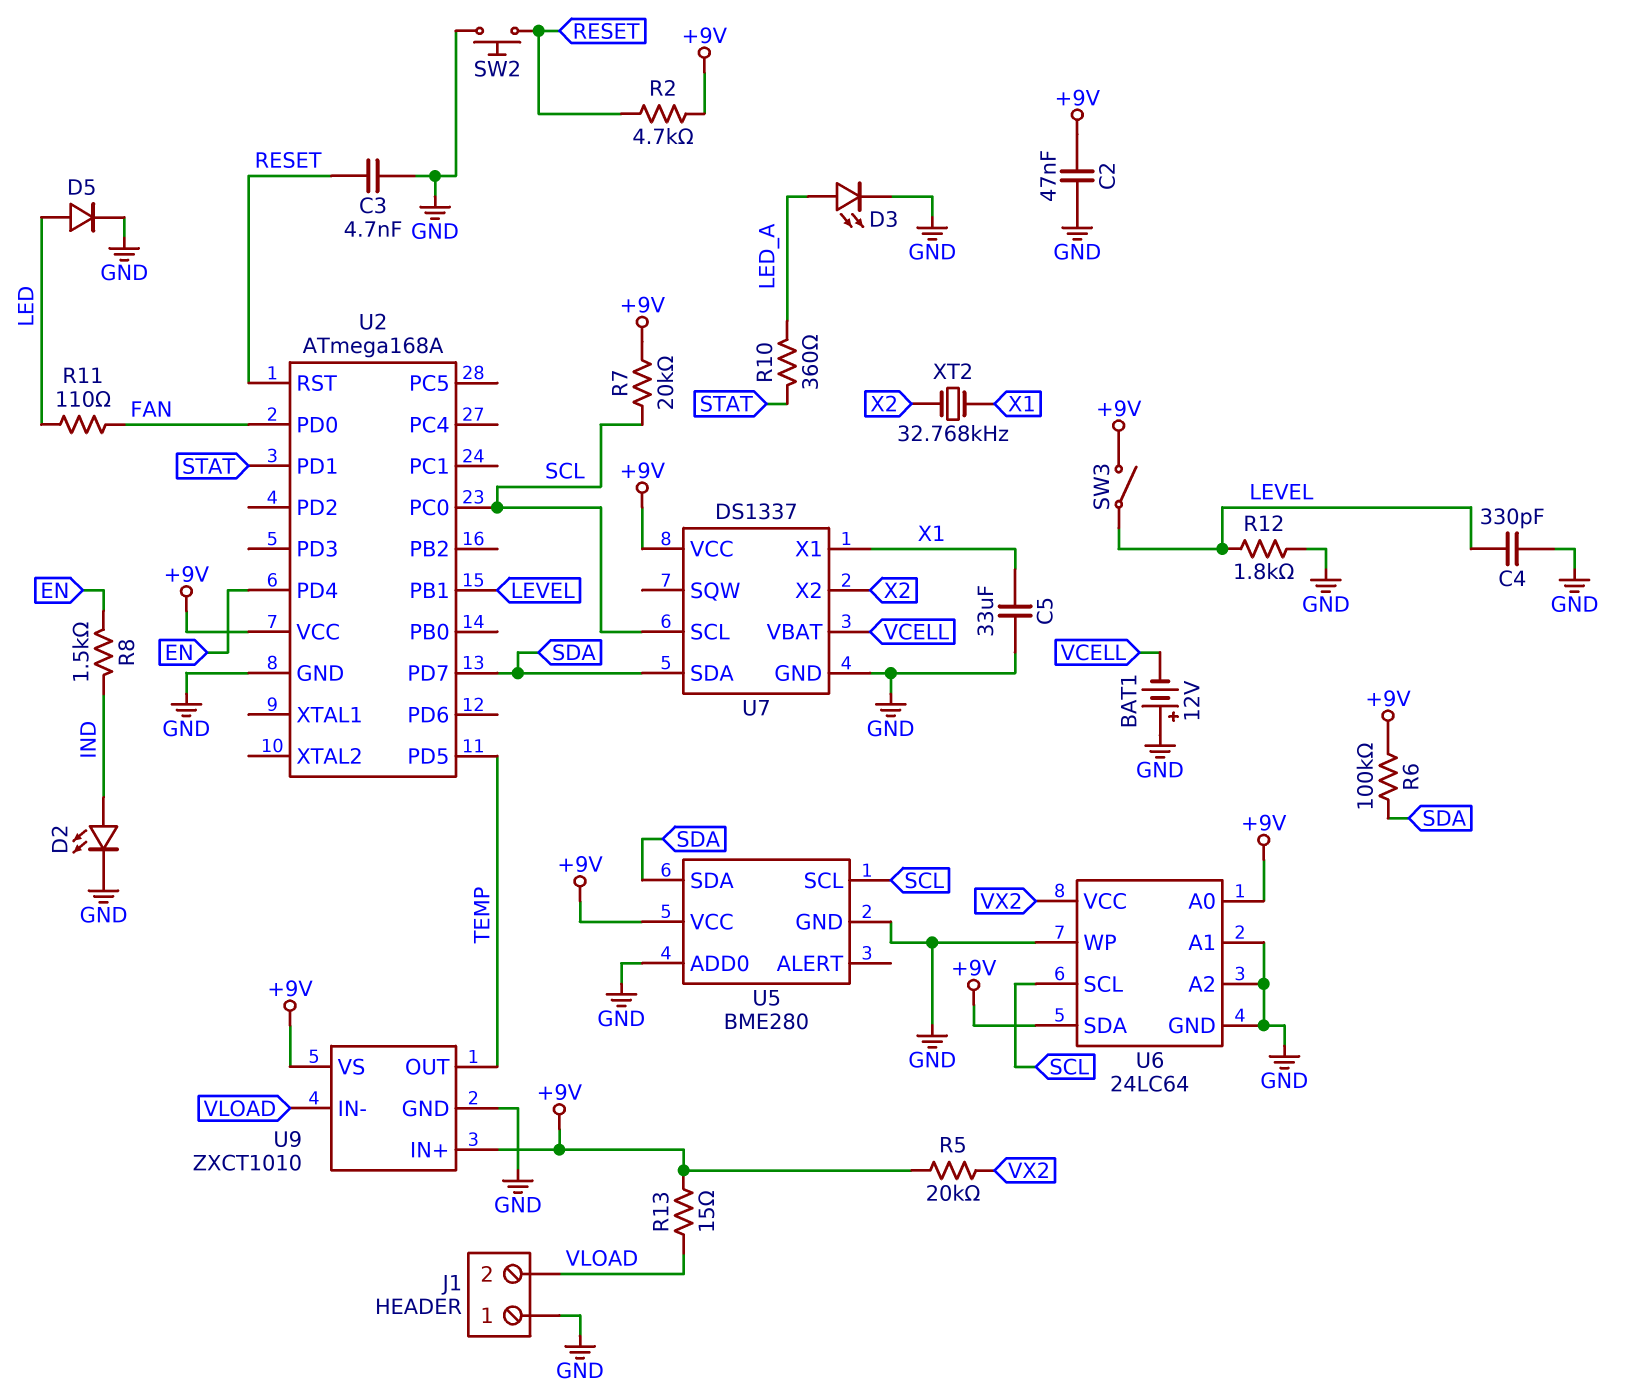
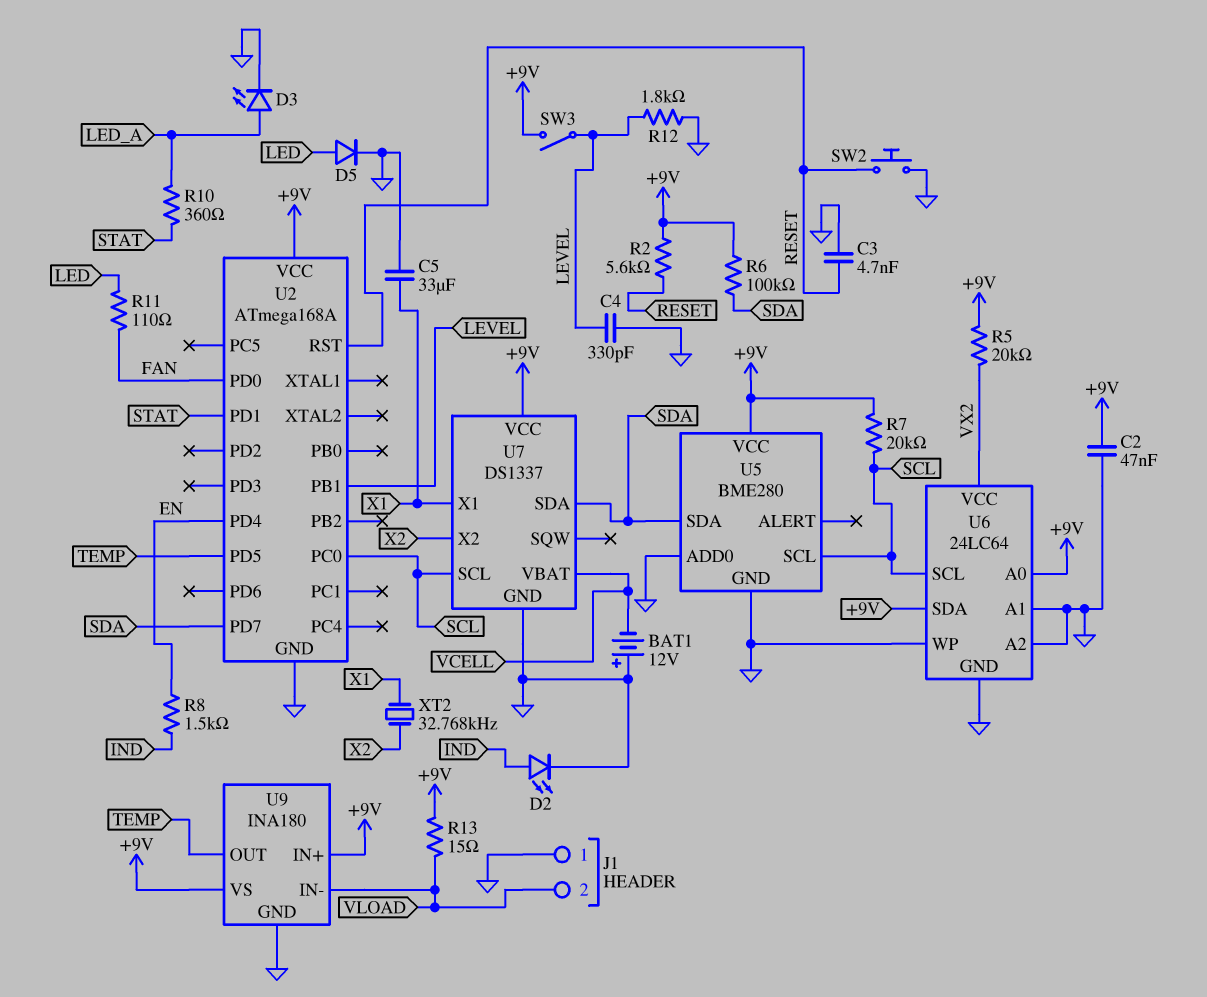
R2: 4.7k (+9V, RESET) -> 5.6k (+9V, RESET)
U9: ZXCT1010 -> INA180

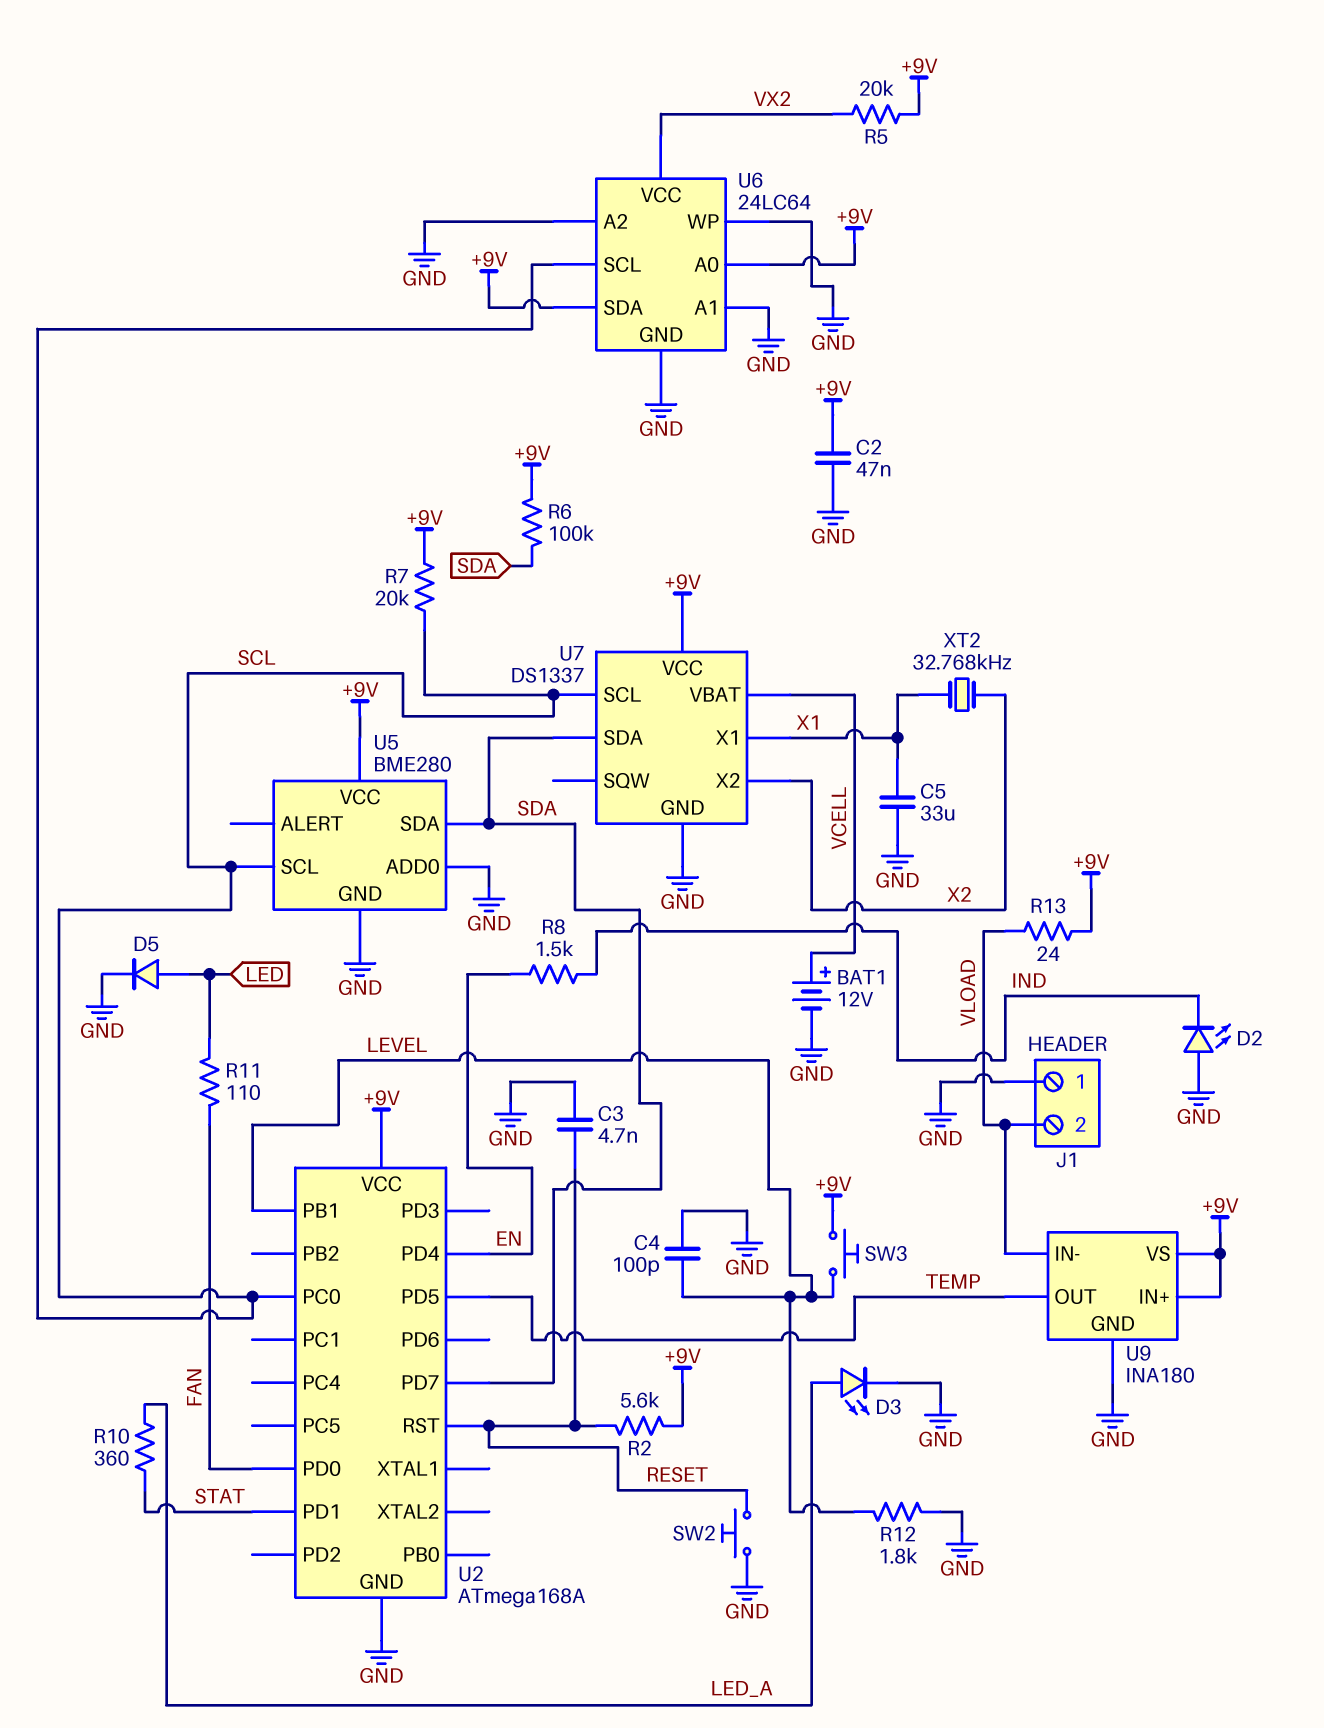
BAT1: 12V (plus GND, minus VCELL) -> 12V (plus VCELL, minus GND)
C4: 330pF (GND, LEVEL) -> 100pF (GND, LEVEL)
D2: LED (A IND, K GND) -> LED (A GND, K IND)
R13: 15 (+9V, VLOAD) -> 24 (+9V, VLOAD)
SW3: switch (+9V, LEVEL) -> button (+9V, LEVEL)

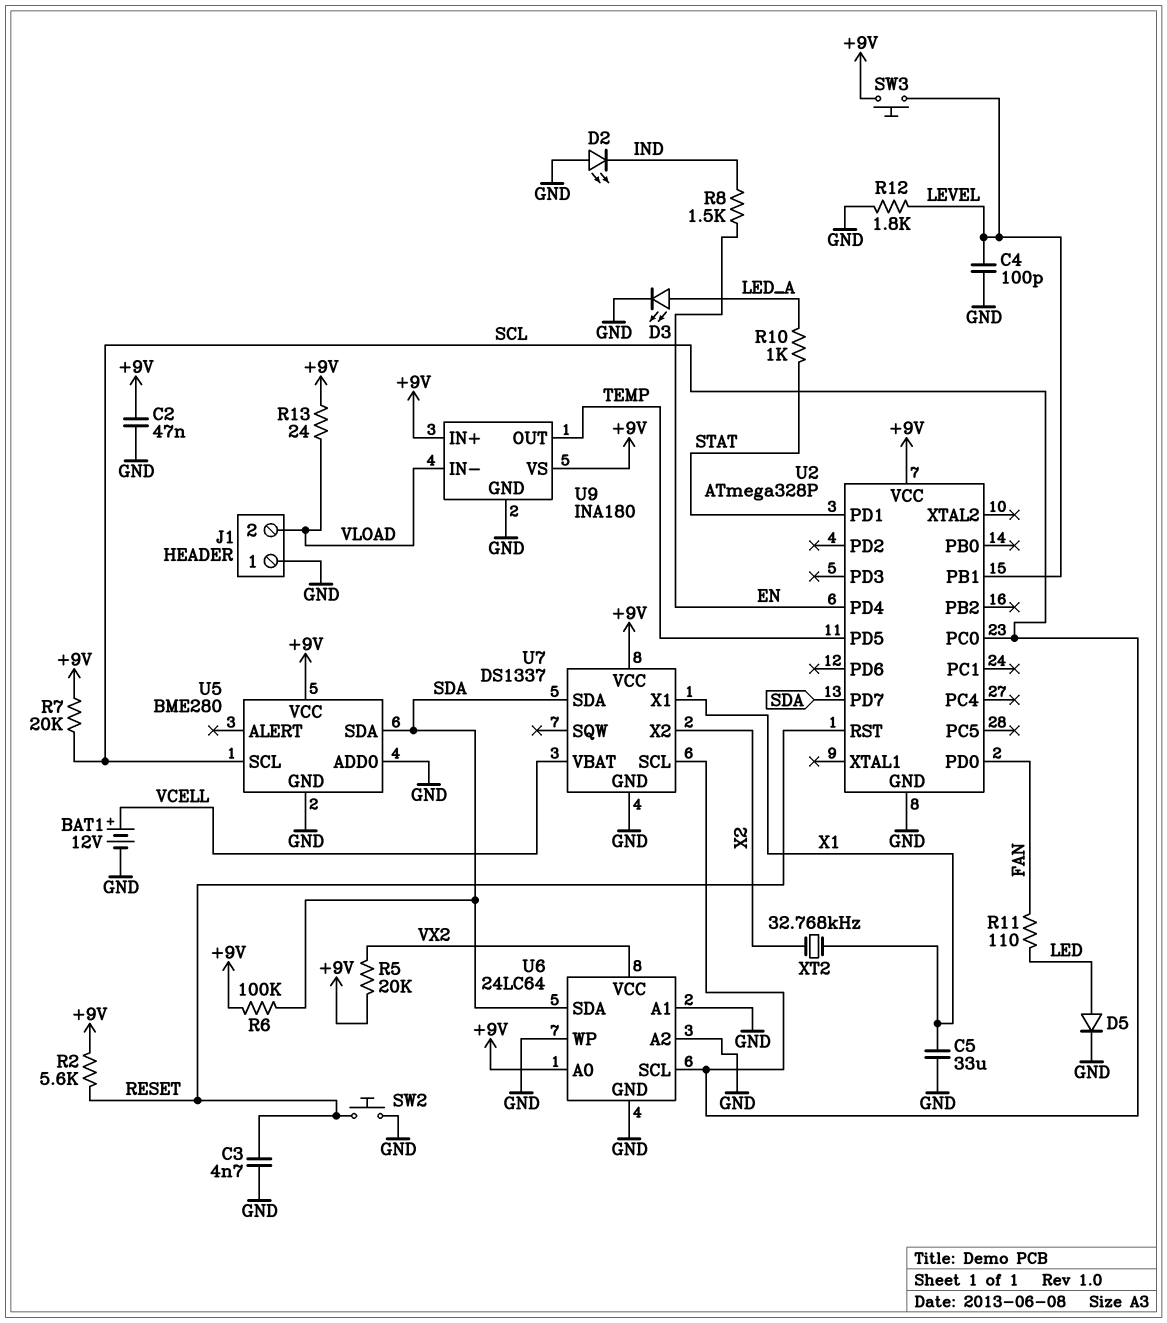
R10: 360 (LED_A, STAT) -> 1k (LED_A, STAT)
U2: ATmega168A -> ATmega328P
U6 pin SDA: +9V -> SDA

